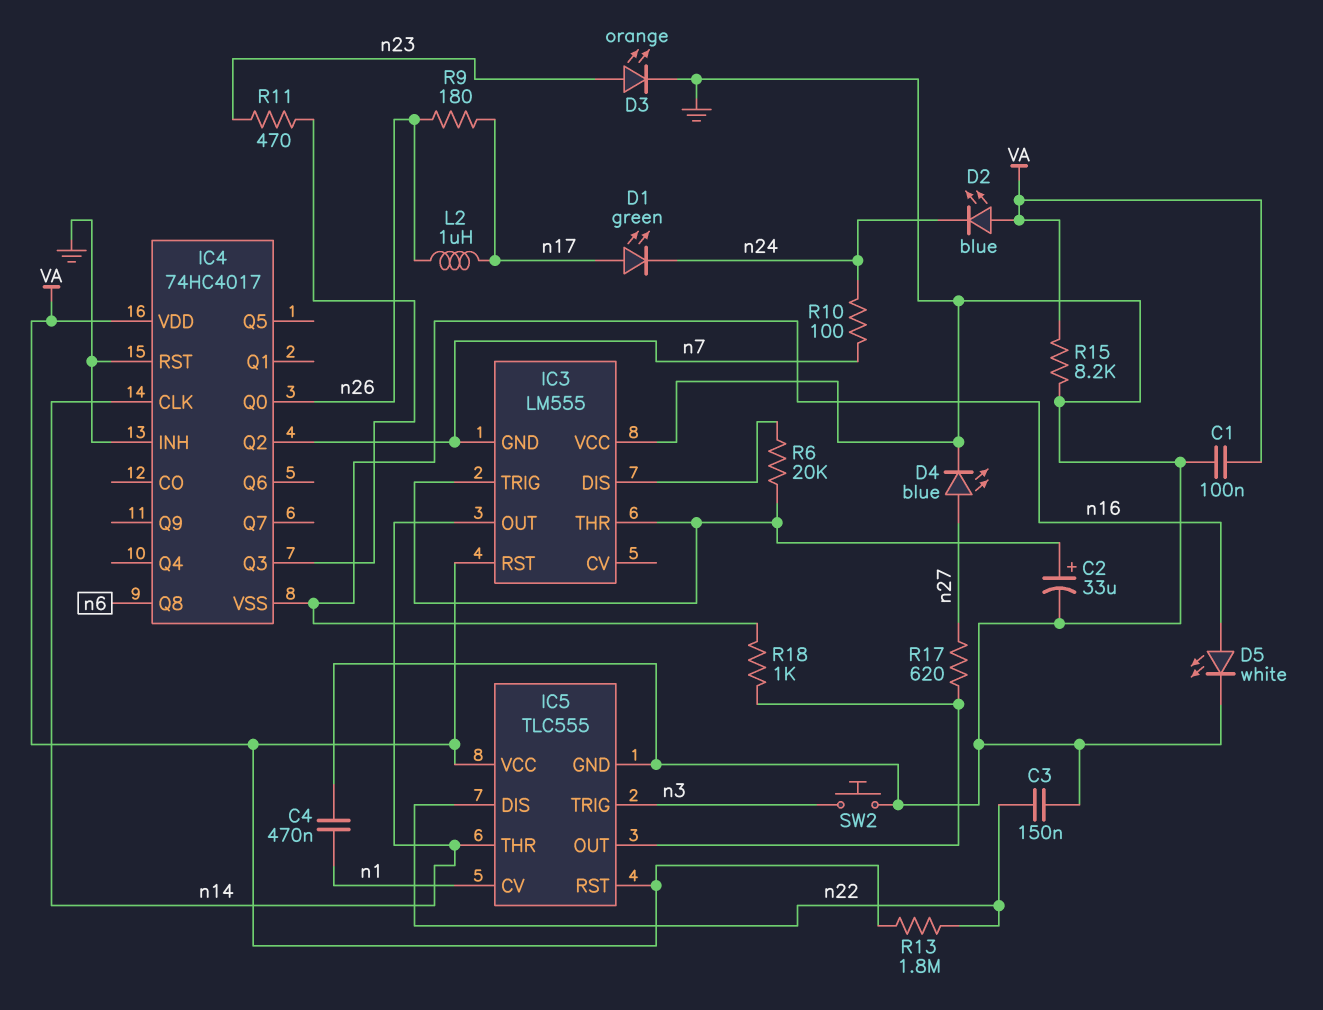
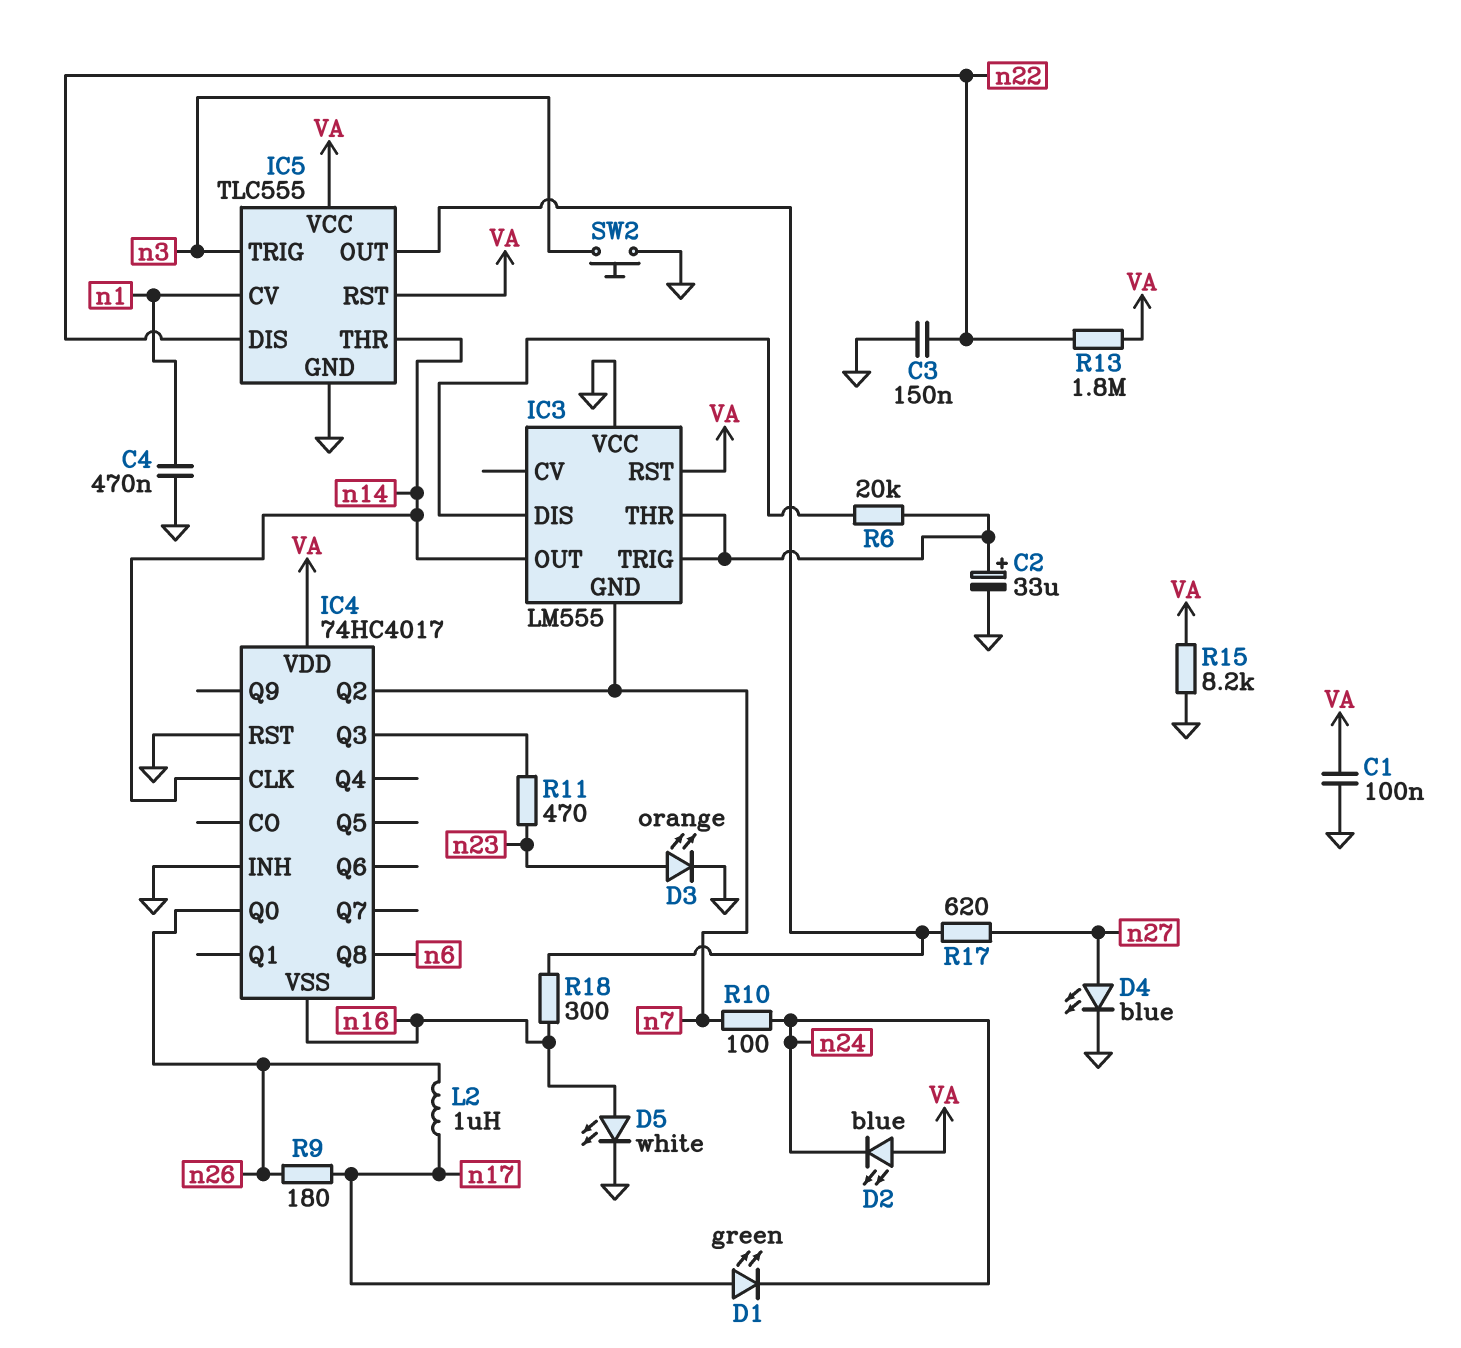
R18: 1k (IC5/OUT, n16) -> 300 (IC5/OUT, n16)

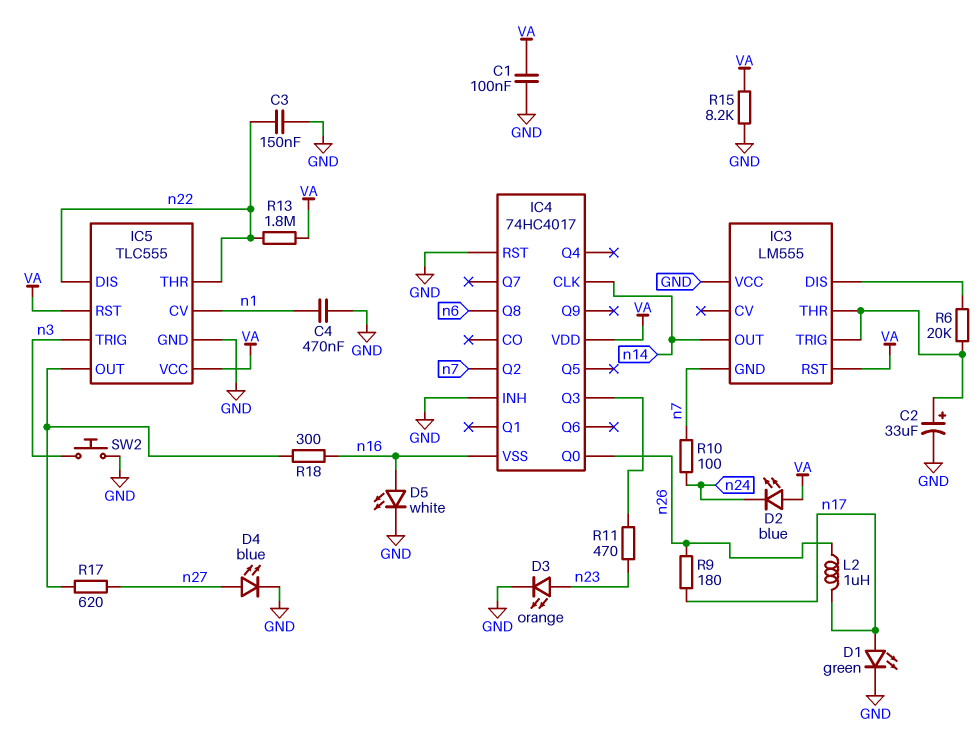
D1: LED green (A n17, K n24) -> LED green (A n17, K GND)
IC5 pin THR: n14 -> n22

